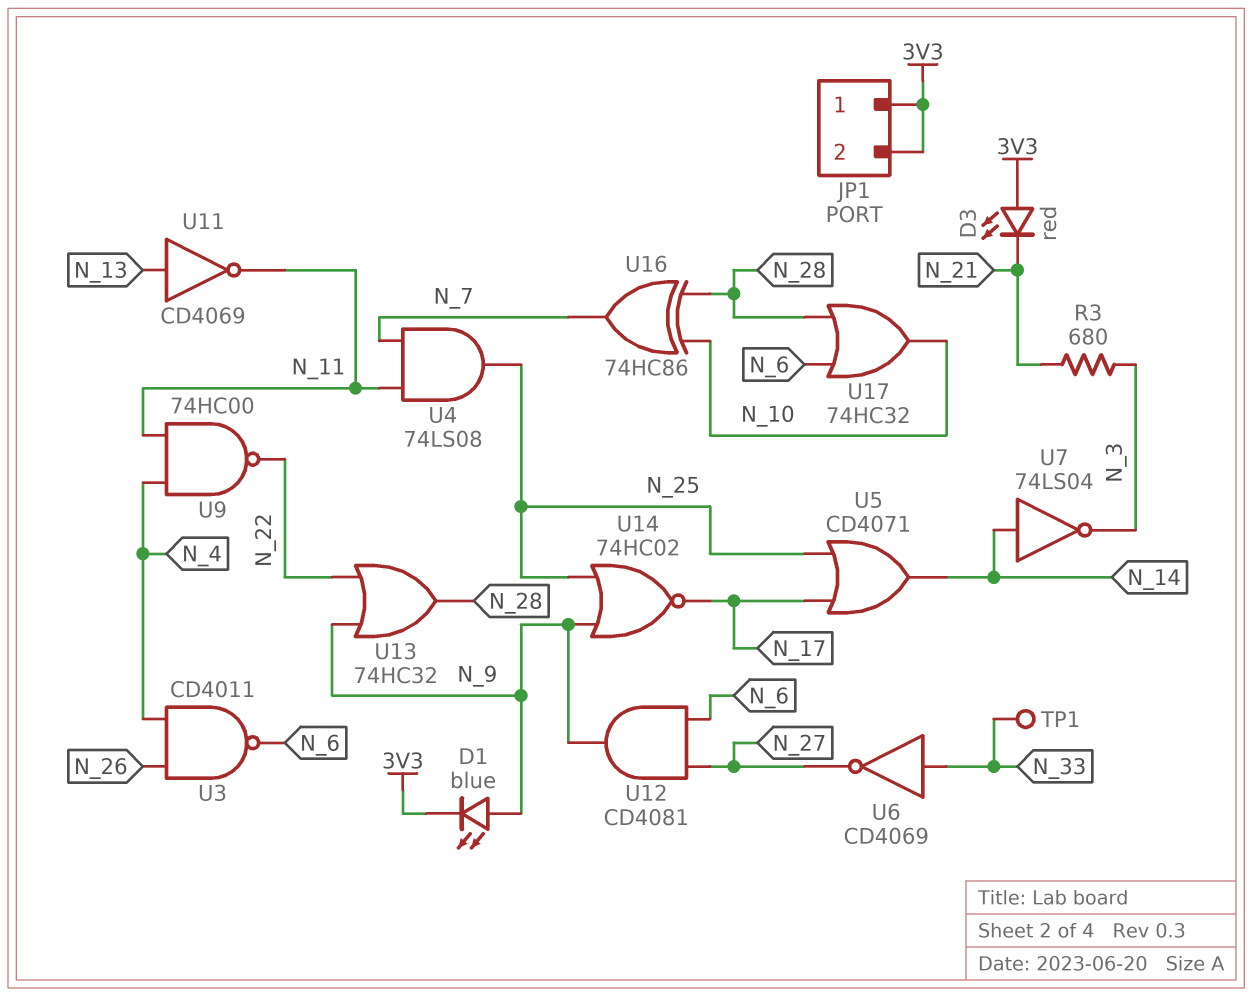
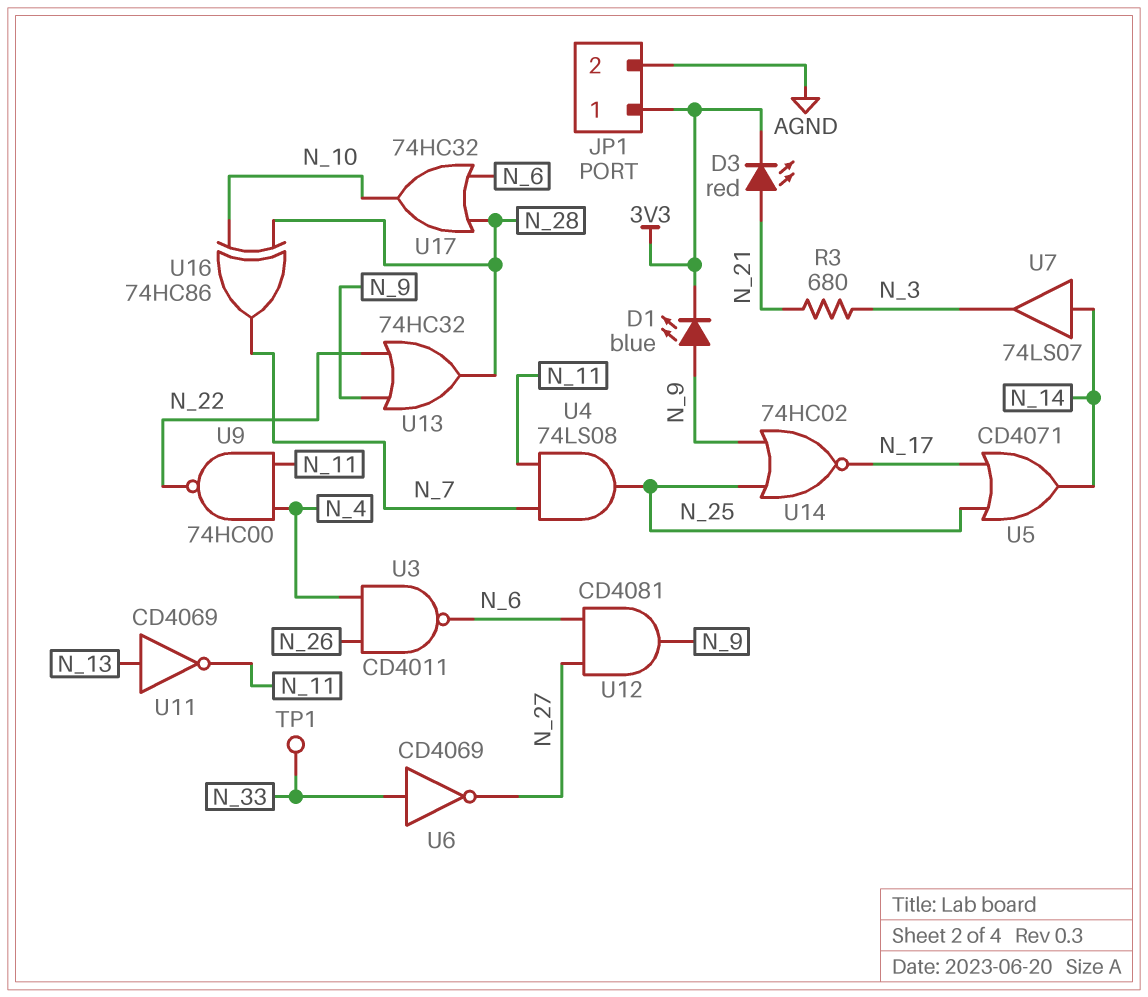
D3: LED red (A 3V3, K N_21) -> LED red (A N_21, K 3V3)
JP1 pin 2: 3V3 -> AGND
U7: NOT 74LS04 (in N_14, out N_3) -> buffer 74LS07 (in N_14, out N_3)

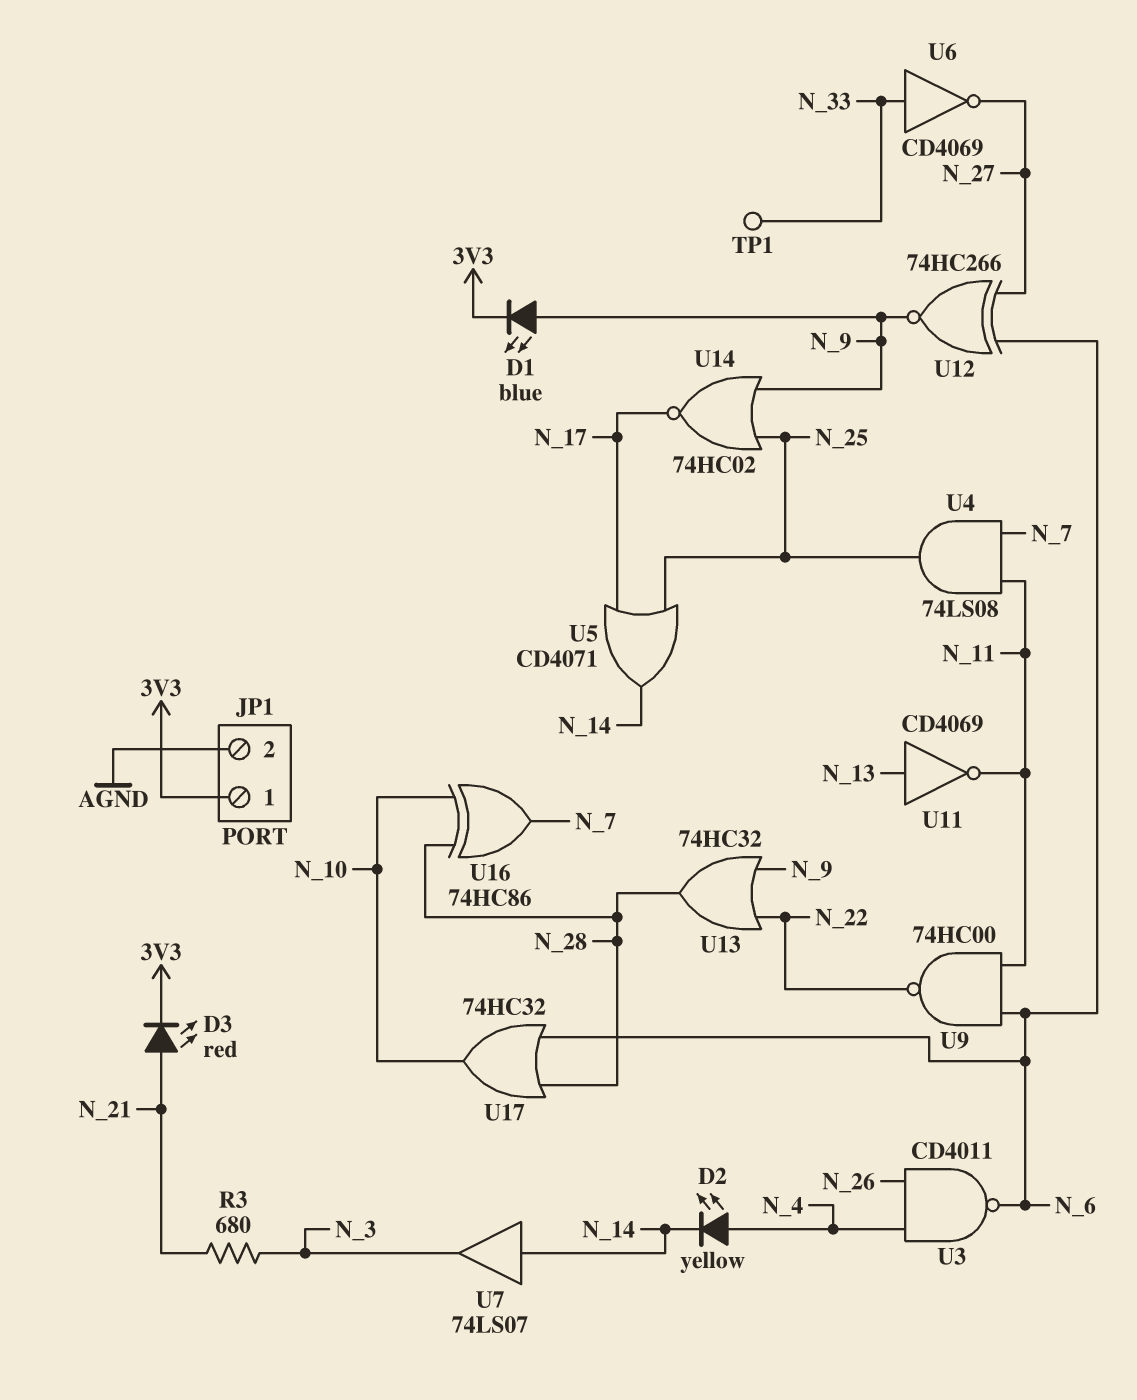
D2: none -> LED yellow (A N_4, K N_14)
U9: NAND 74HC00 (in N_4, in N_11, out N_22) -> NAND 74HC00 (in N_6, in N_11, out N_22)
U12: AND CD4081 (in N_6, in N_27, out N_9) -> XNOR 74HC266 (in N_6, in N_27, out N_9)

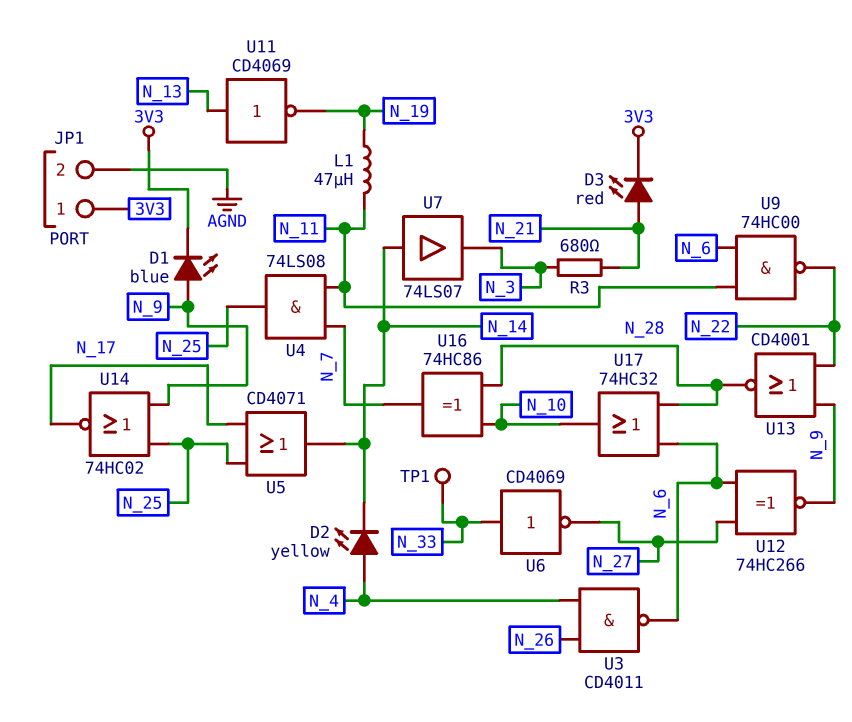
L1: none -> 47uH (N_11, N_19)
U11: NOT CD4069 (in N_13, out N_11) -> NOT CD4069 (in N_13, out N_19)
U13: OR 74HC32 (in N_9, in N_22, out N_28) -> NOR CD4001 (in N_9, in N_22, out N_28)

